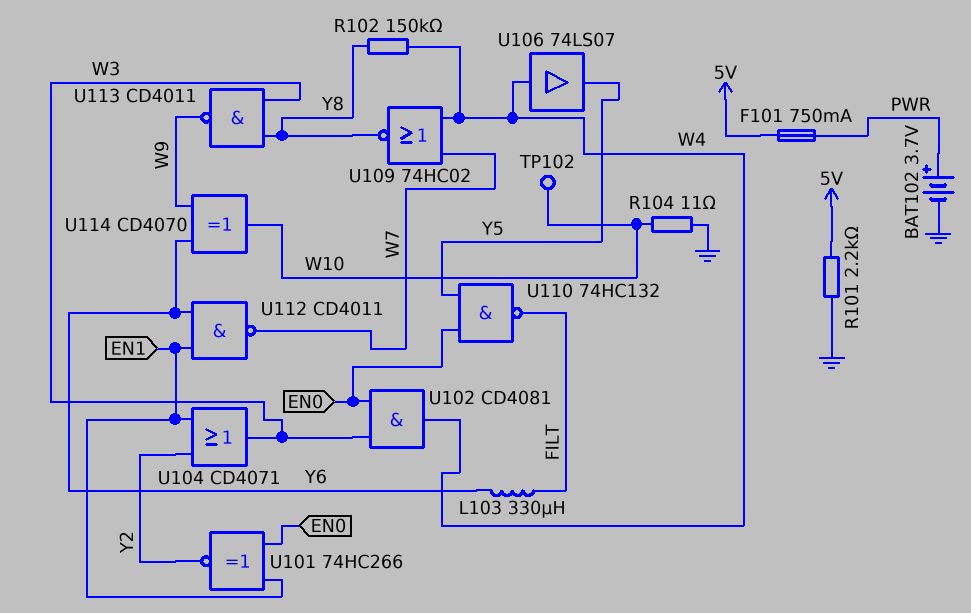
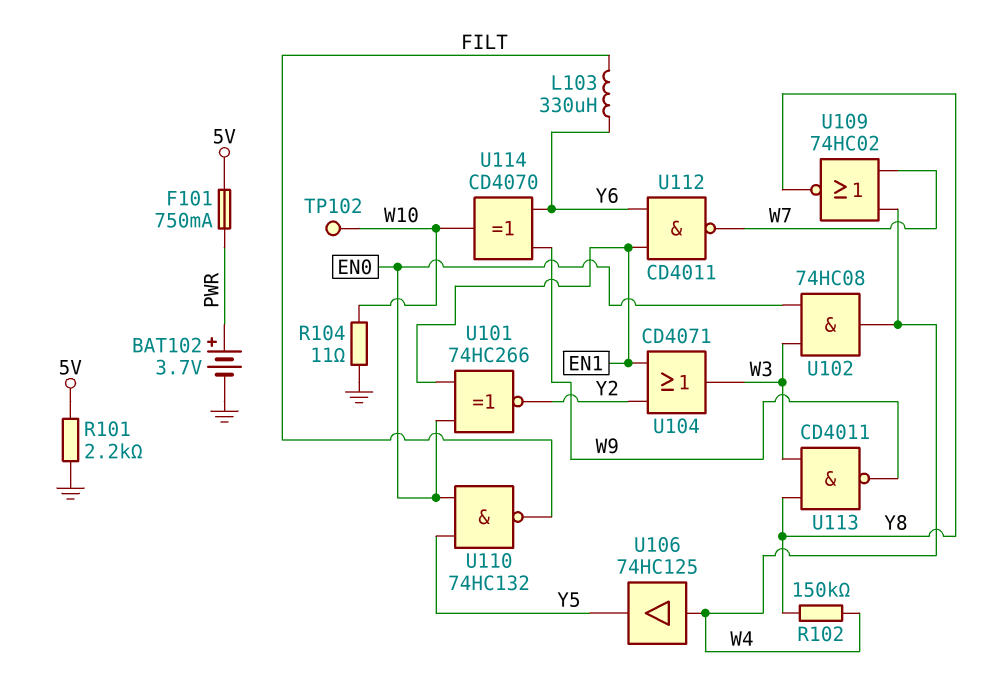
U102: AND CD4081 (in EN0, in W3, out W4) -> AND 74HC08 (in EN0, in W3, out W4)
U106: buffer 74LS07 (in W4, out Y5) -> buffer 74HC125 (in W4, out Y5)

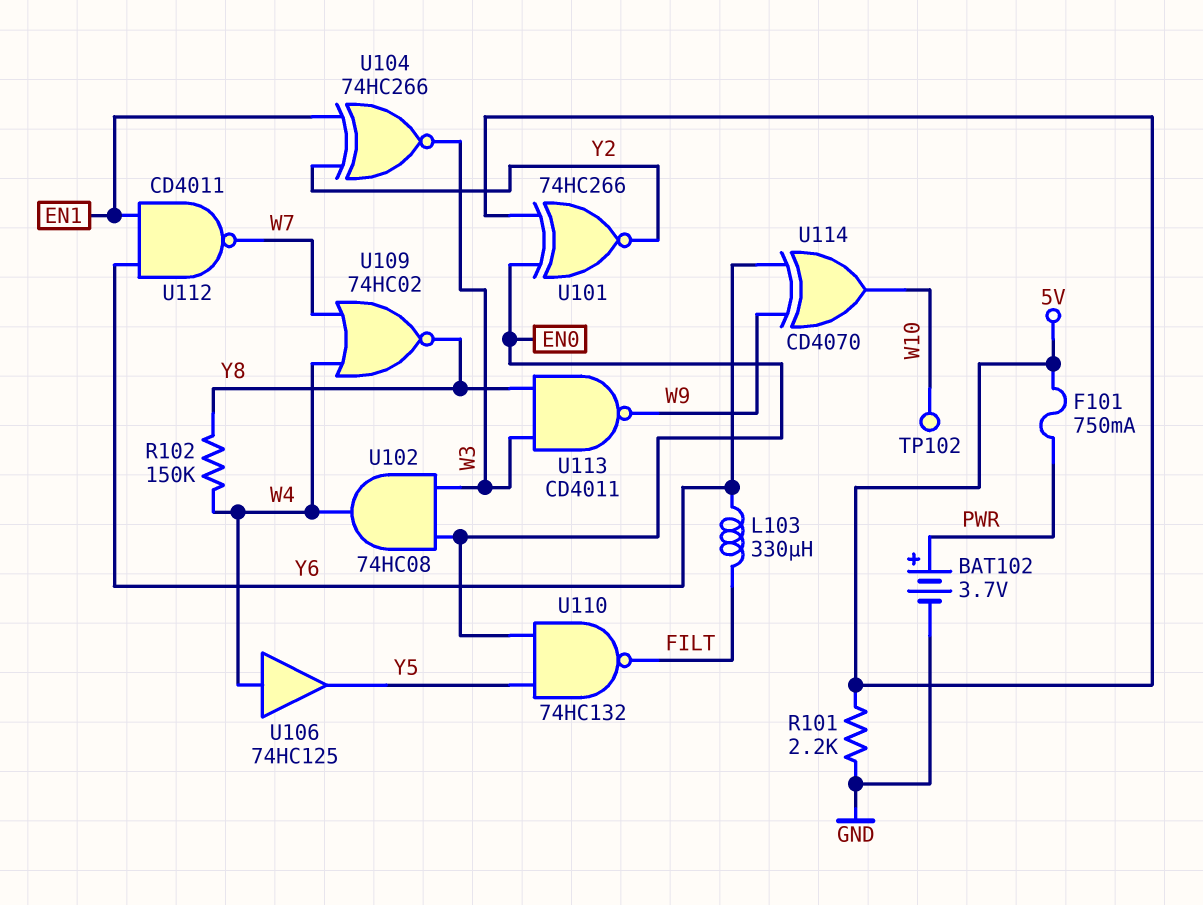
R104: 11 (GND, W10) -> none
U101: XNOR 74HC266 (in EN0, in EN1, out Y2) -> XNOR 74HC266 (in 5V, in EN0, out Y2)
U104: OR CD4071 (in EN1, in Y2, out W3) -> XNOR 74HC266 (in EN1, in Y2, out W3)

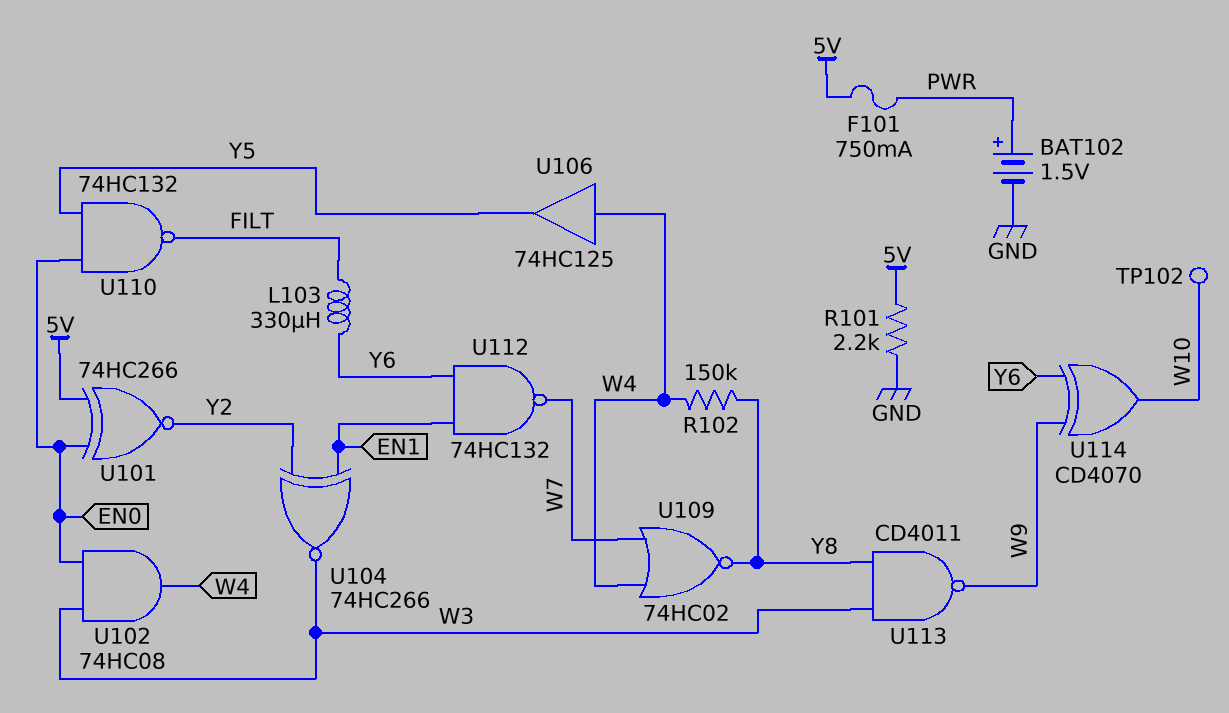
BAT102: 3.7V (plus PWR, minus GND) -> 1.5V (plus PWR, minus GND)
U112: NAND CD4011 (in EN1, in Y6, out W7) -> NAND 74HC132 (in EN1, in Y6, out W7)

